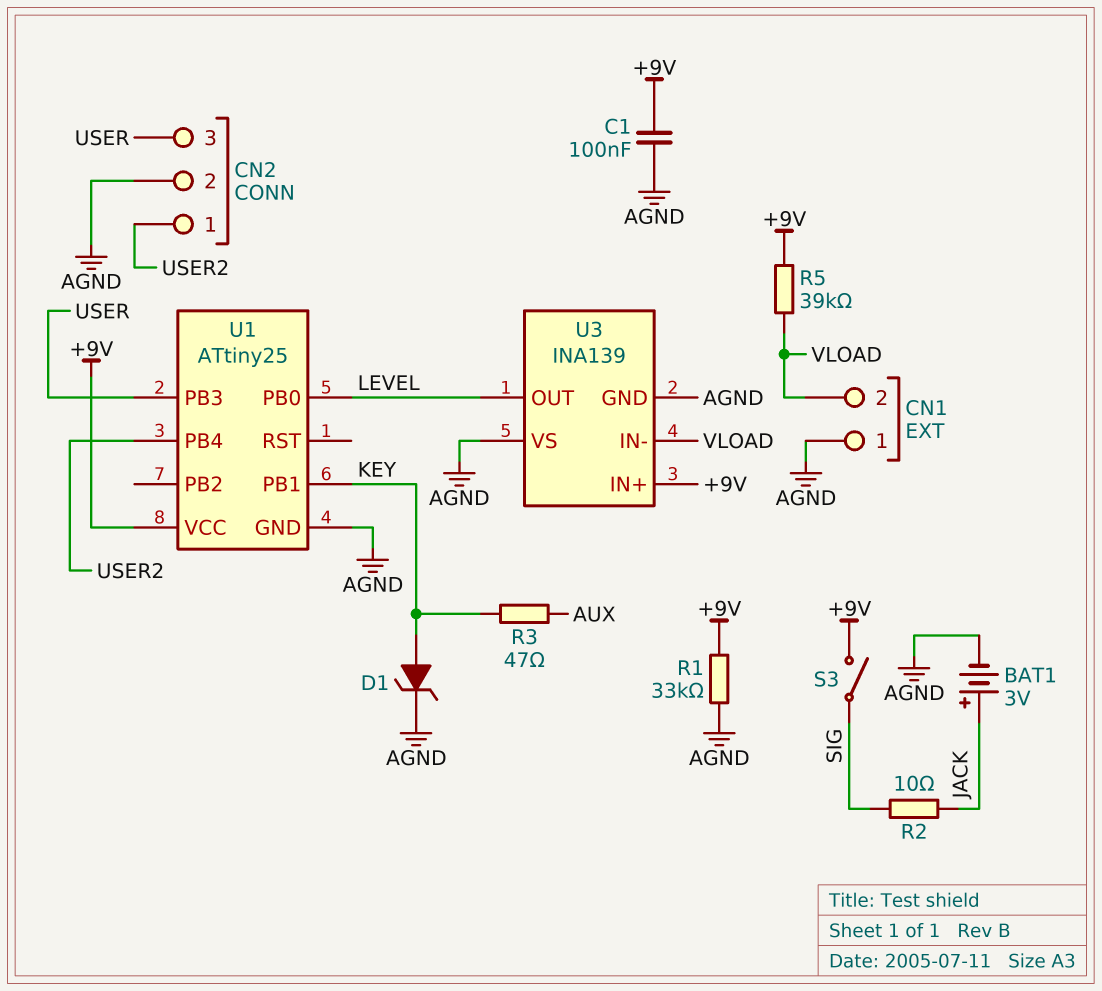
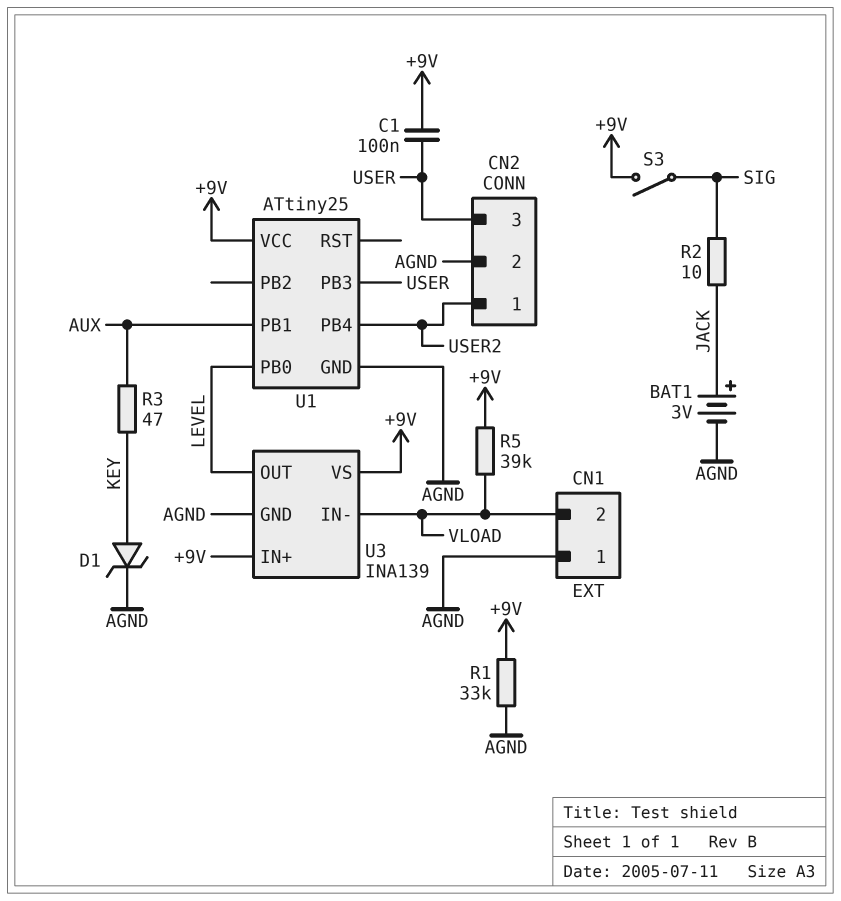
C1: 100nF (+9V, AGND) -> 100nF (+9V, USER)
U1 pin PB1: KEY -> AUX
U3 pin VS: AGND -> +9V

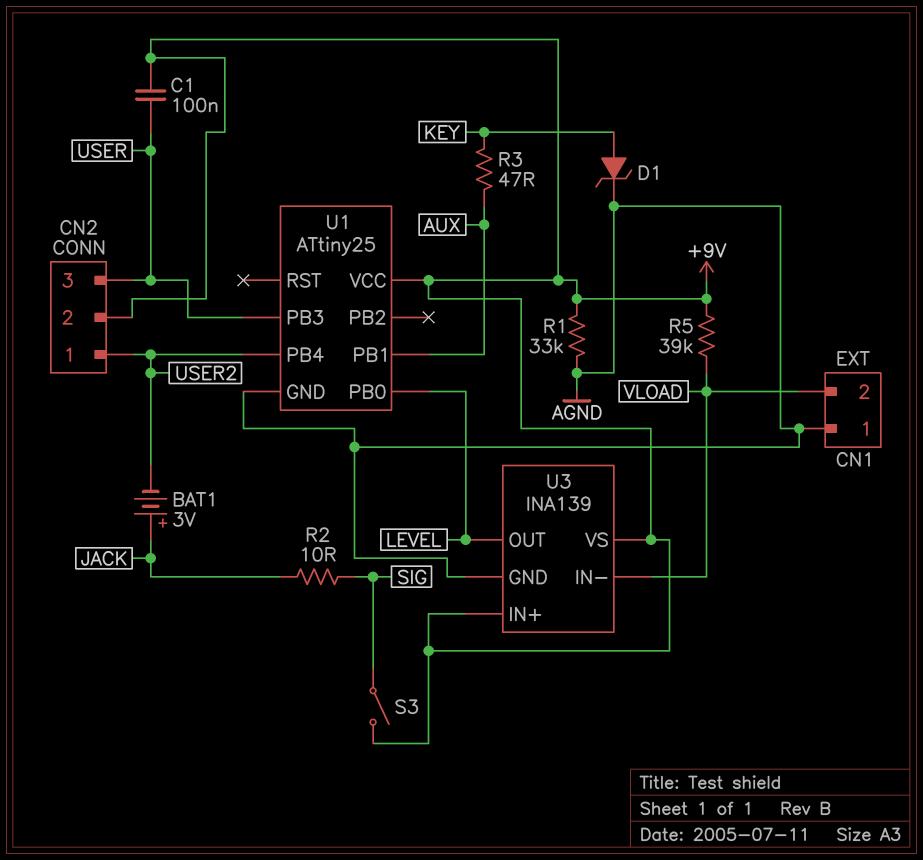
BAT1: 3V (plus JACK, minus AGND) -> 3V (plus JACK, minus USER2)
CN2 pin 2: AGND -> +9V

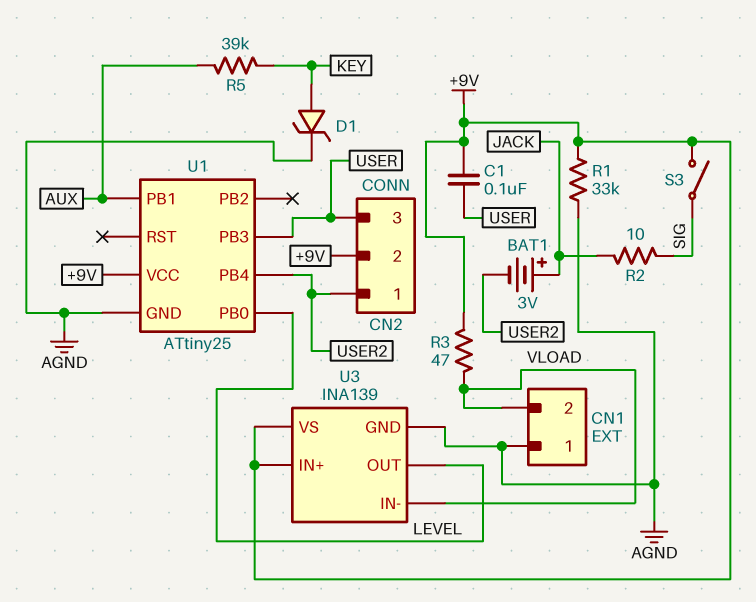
R3: 47 (AUX, KEY) -> 47 (+9V, VLOAD)
R5: 39k (+9V, VLOAD) -> 39k (AUX, KEY)

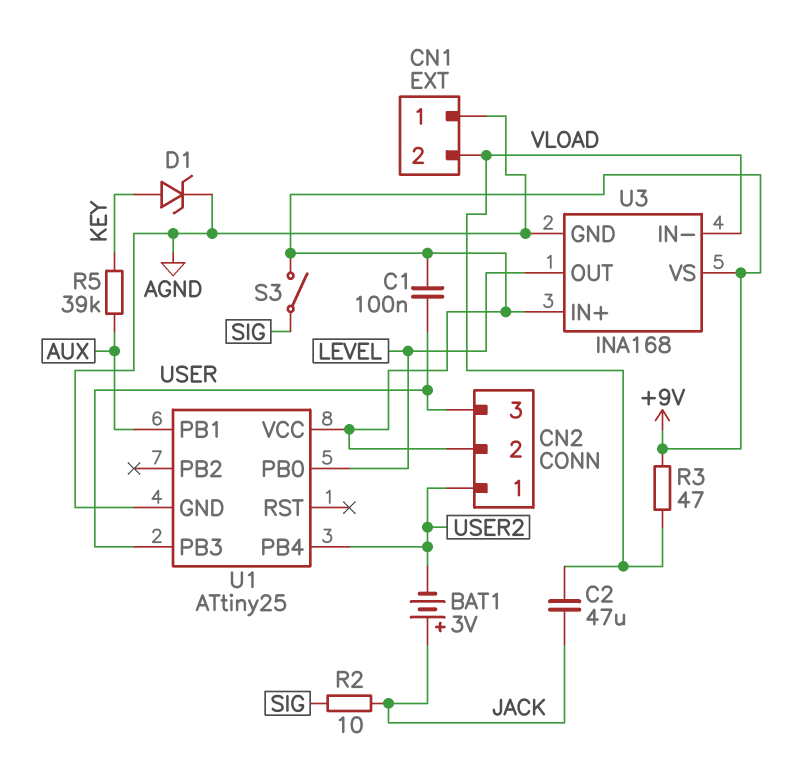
C2: none -> 47uF (JACK, VLOAD)
R1: 33k (+9V, AGND) -> none
U3: INA139 -> INA168

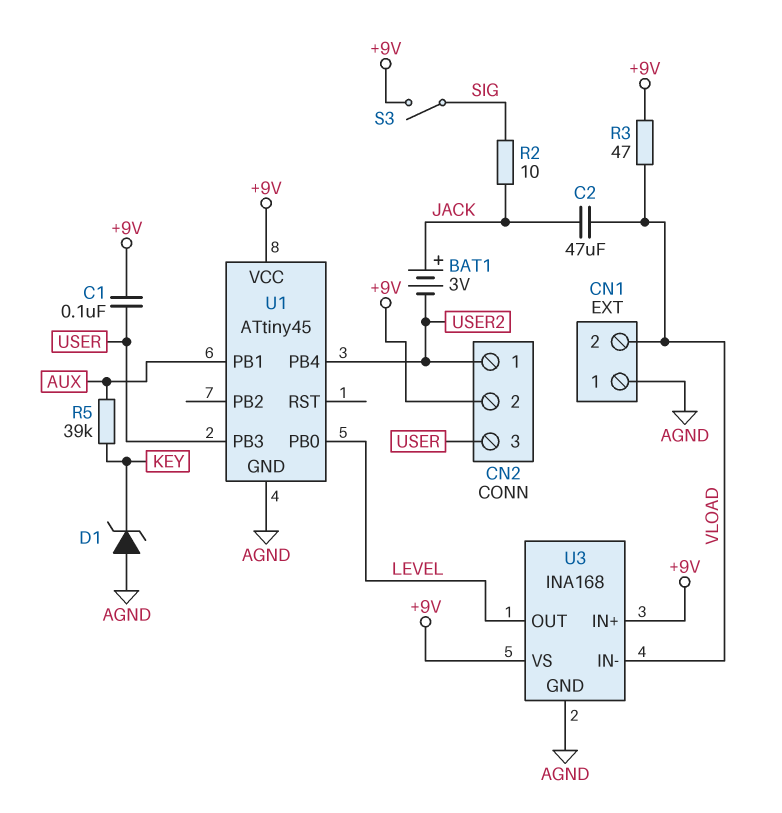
D1: zener (A KEY, K AGND) -> zener (A AGND, K KEY)
U1: ATtiny25 -> ATtiny45

